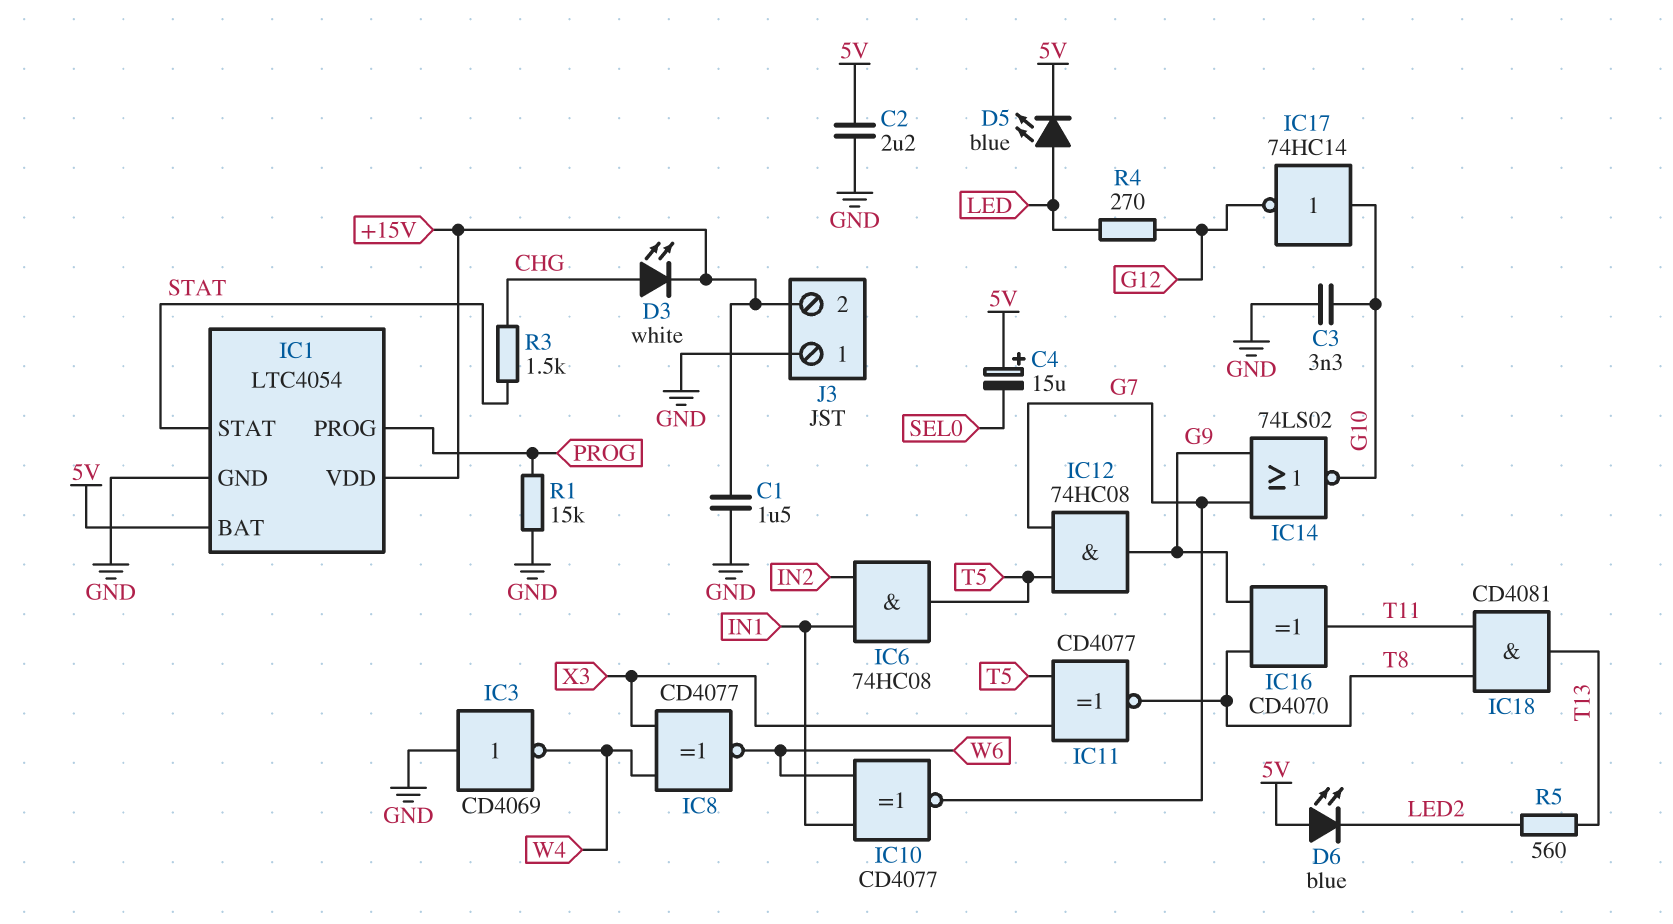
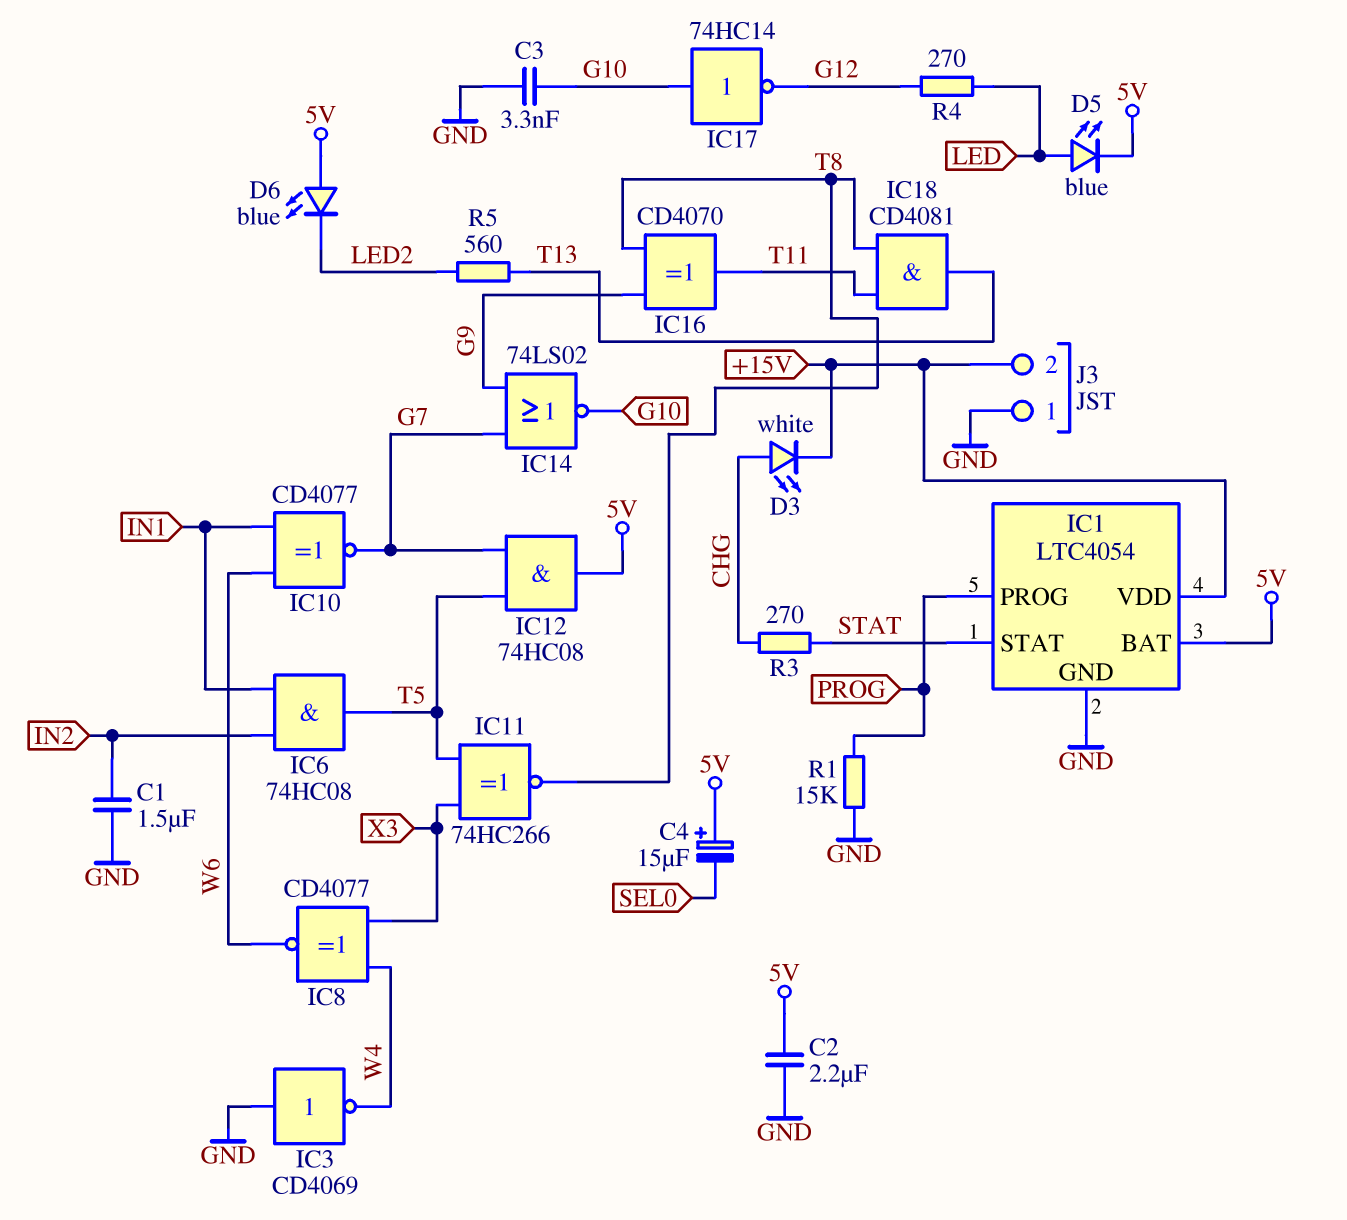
C1: 1.5uF (+15V, GND) -> 1.5uF (GND, IN2)
IC11: XNOR CD4077 (in T5, in X3, out T8) -> XNOR 74HC266 (in T5, in X3, out T8)
IC12: AND 74HC08 (in G7, in T5, out G9) -> AND 74HC08 (in G7, in T5, out 5V)
R3: 1.5k (CHG, STAT) -> 270 (CHG, STAT)

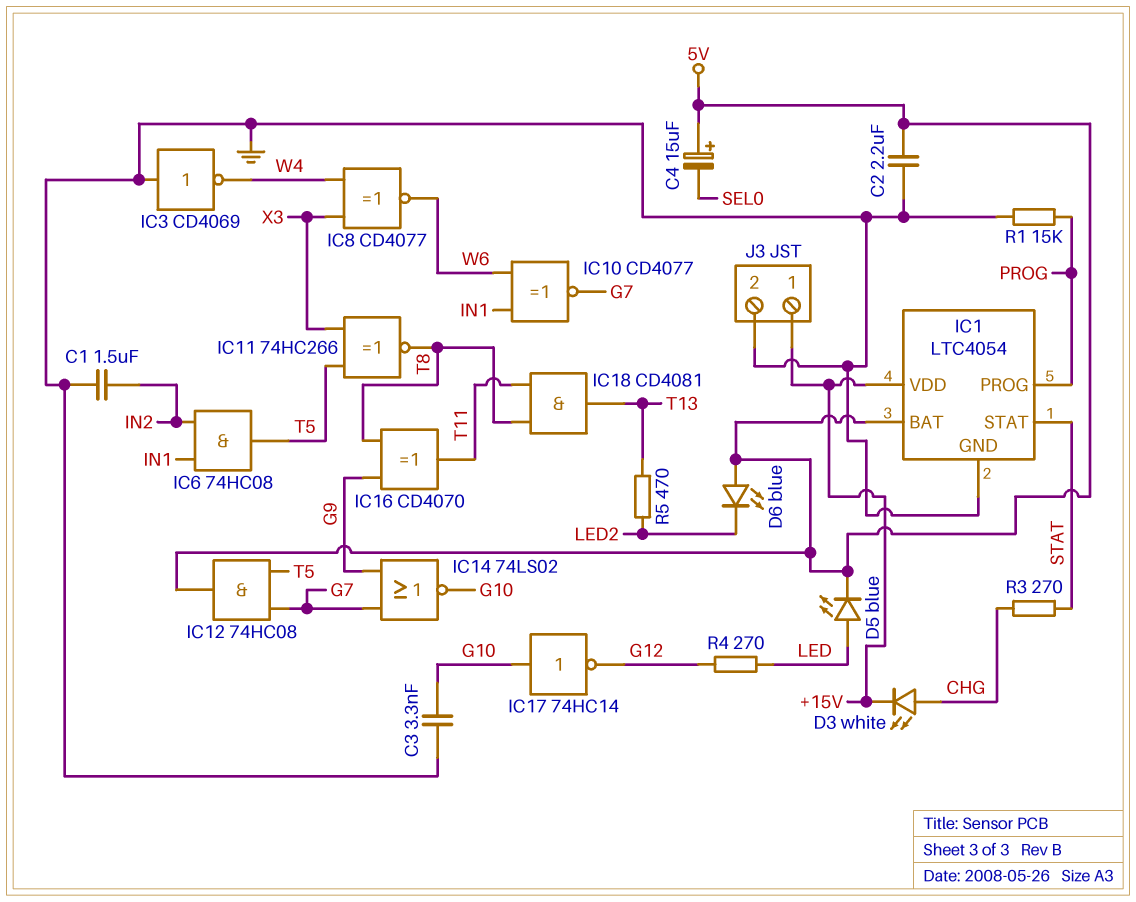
J3 pin 1: GND -> +15V
J3 pin 2: +15V -> GND
R5: 560 (LED2, T13) -> 470 (LED2, T13)

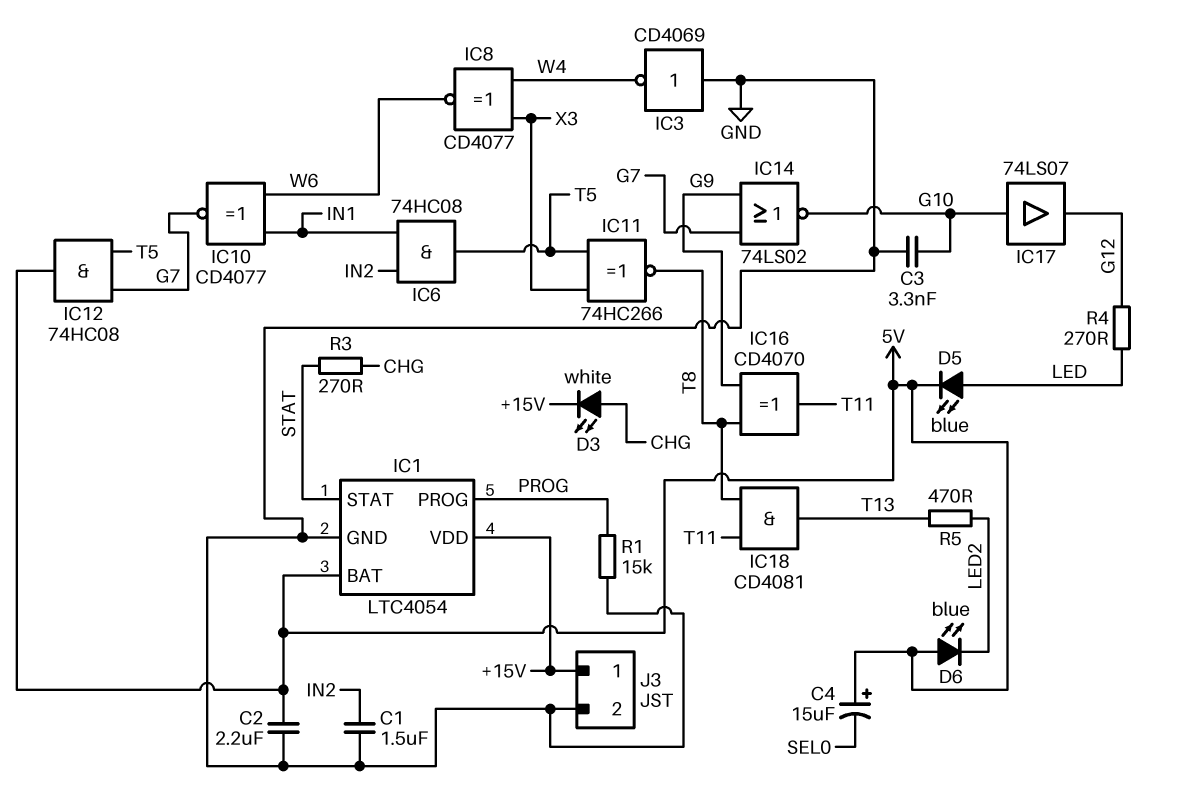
IC17: NOT 74HC14 (in G10, out G12) -> buffer 74LS07 (in G10, out G12)

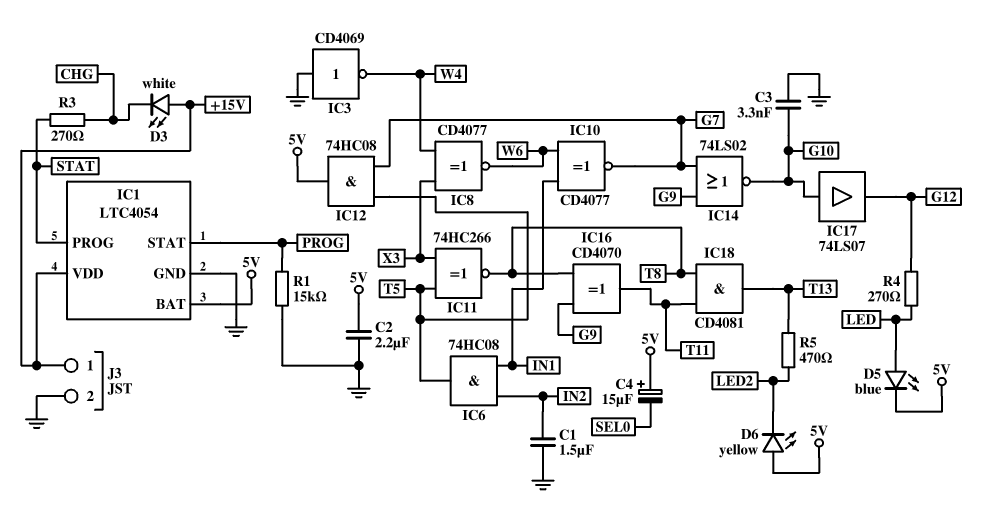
D3: LED white (A CHG, K +15V) -> LED white (A +15V, K CHG)
D6: LED blue (A 5V, K LED2) -> LED yellow (A 5V, K LED2)
IC1 pin PROG: PROG -> STAT
IC1 pin STAT: STAT -> PROG

